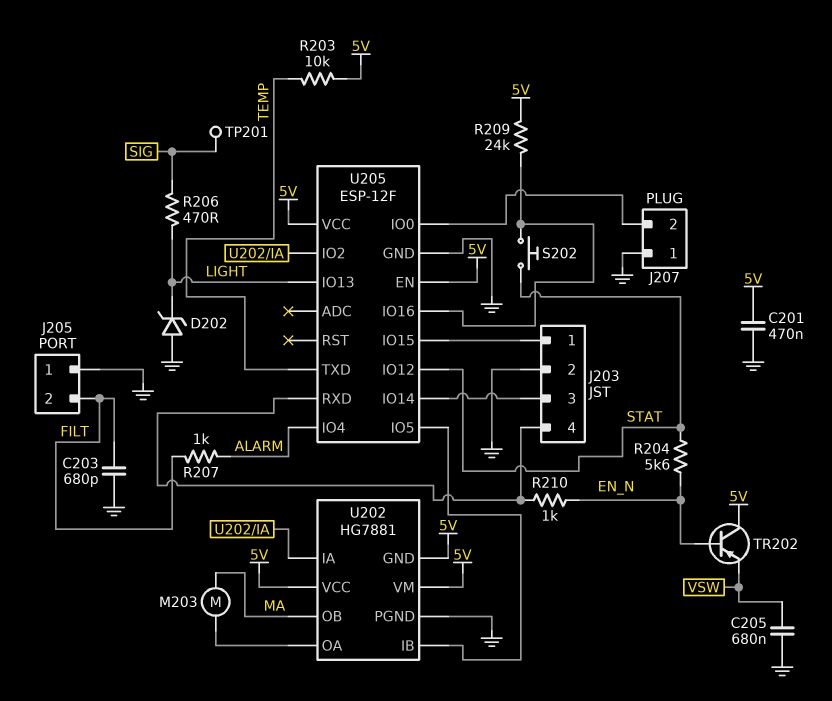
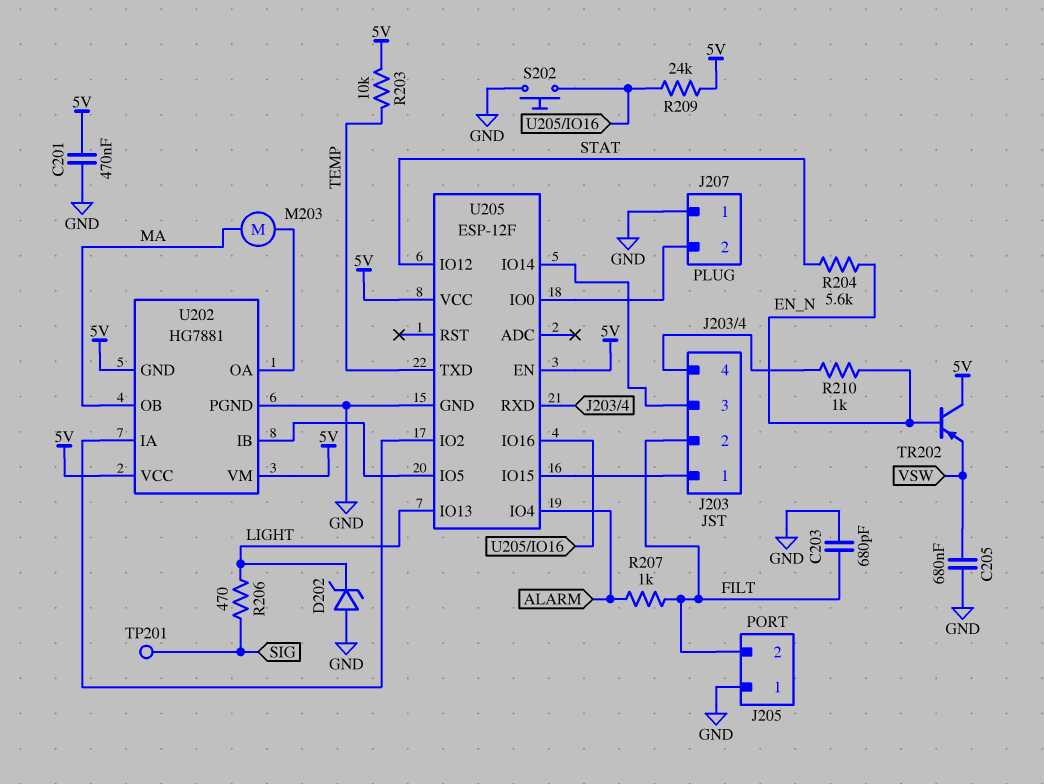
J203 pin 2: GND -> FILT
S202: button (STAT, U205/IO16) -> button (GND, U205/IO16)

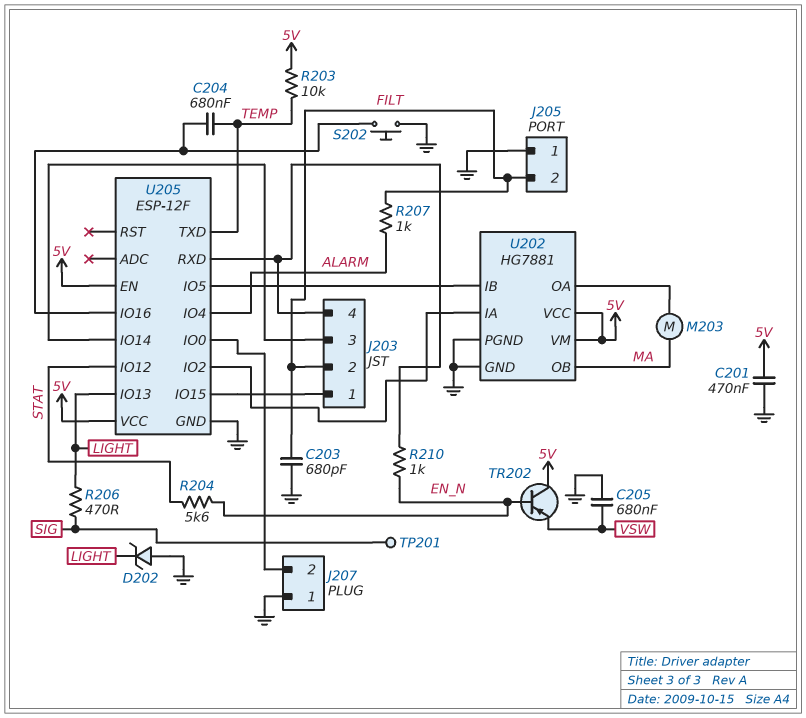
C204: none -> 680nF (TEMP, U205/IO16)
R209: 24k (5V, U205/IO16) -> none
U202 pin GND: 5V -> GND

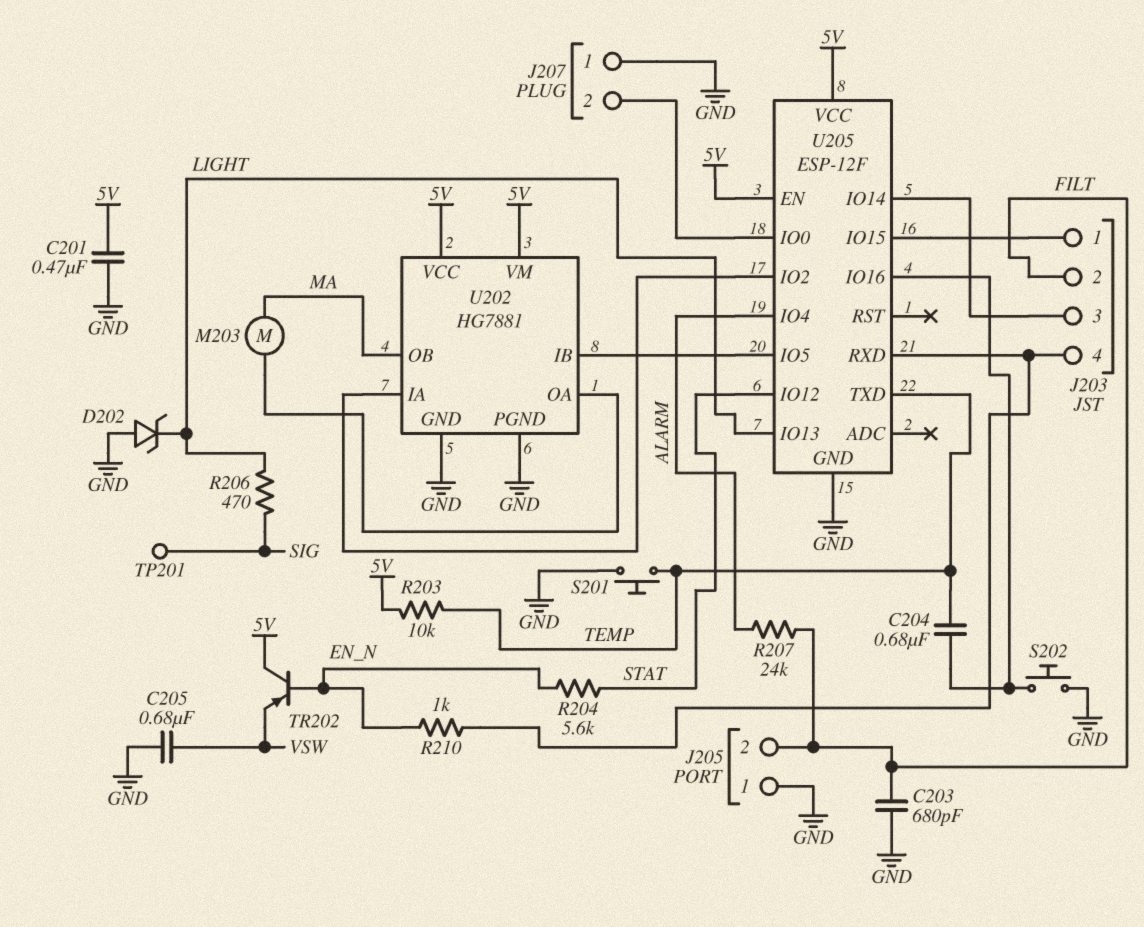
R207: 1k (ALARM, FILT) -> 24k (ALARM, FILT)
S201: none -> button (GND, TEMP)

